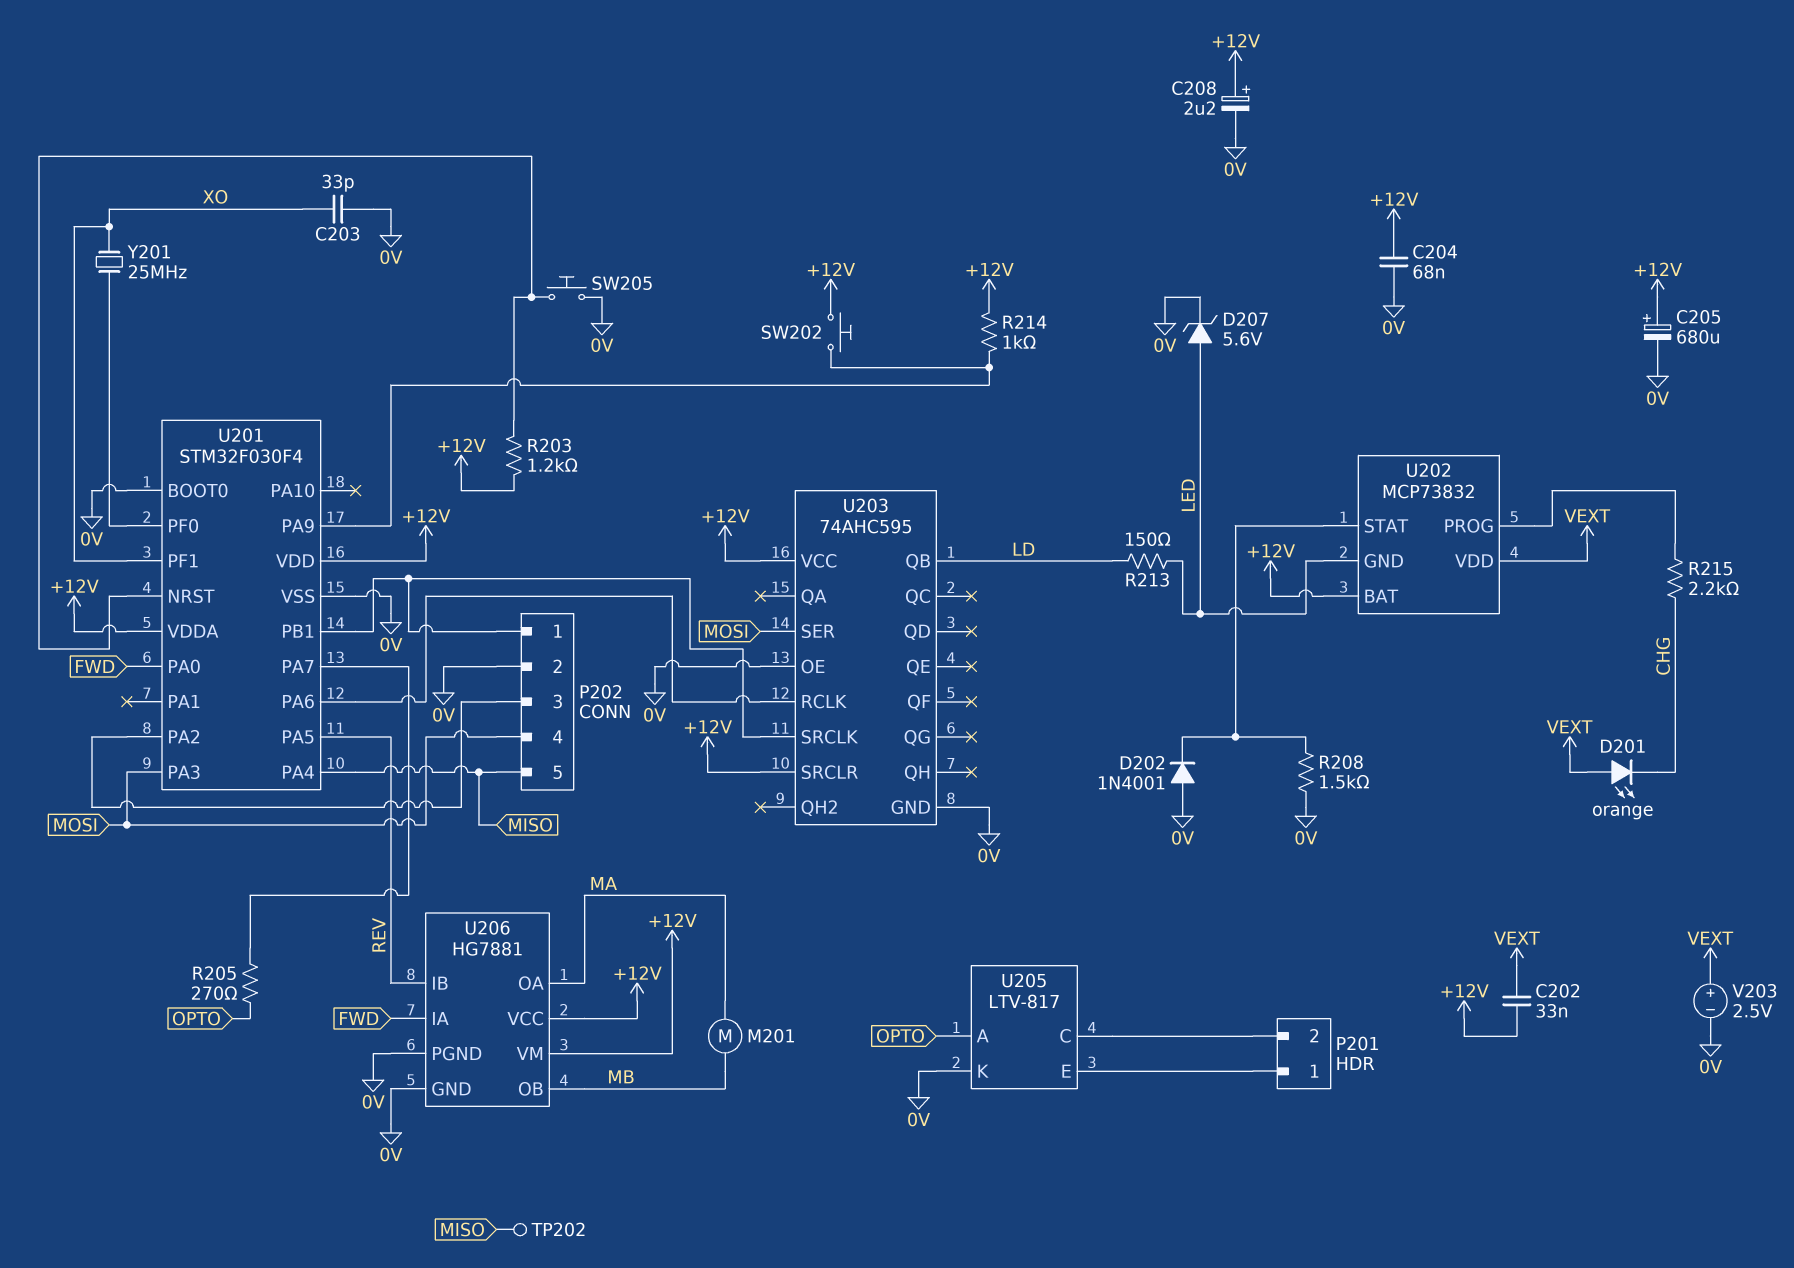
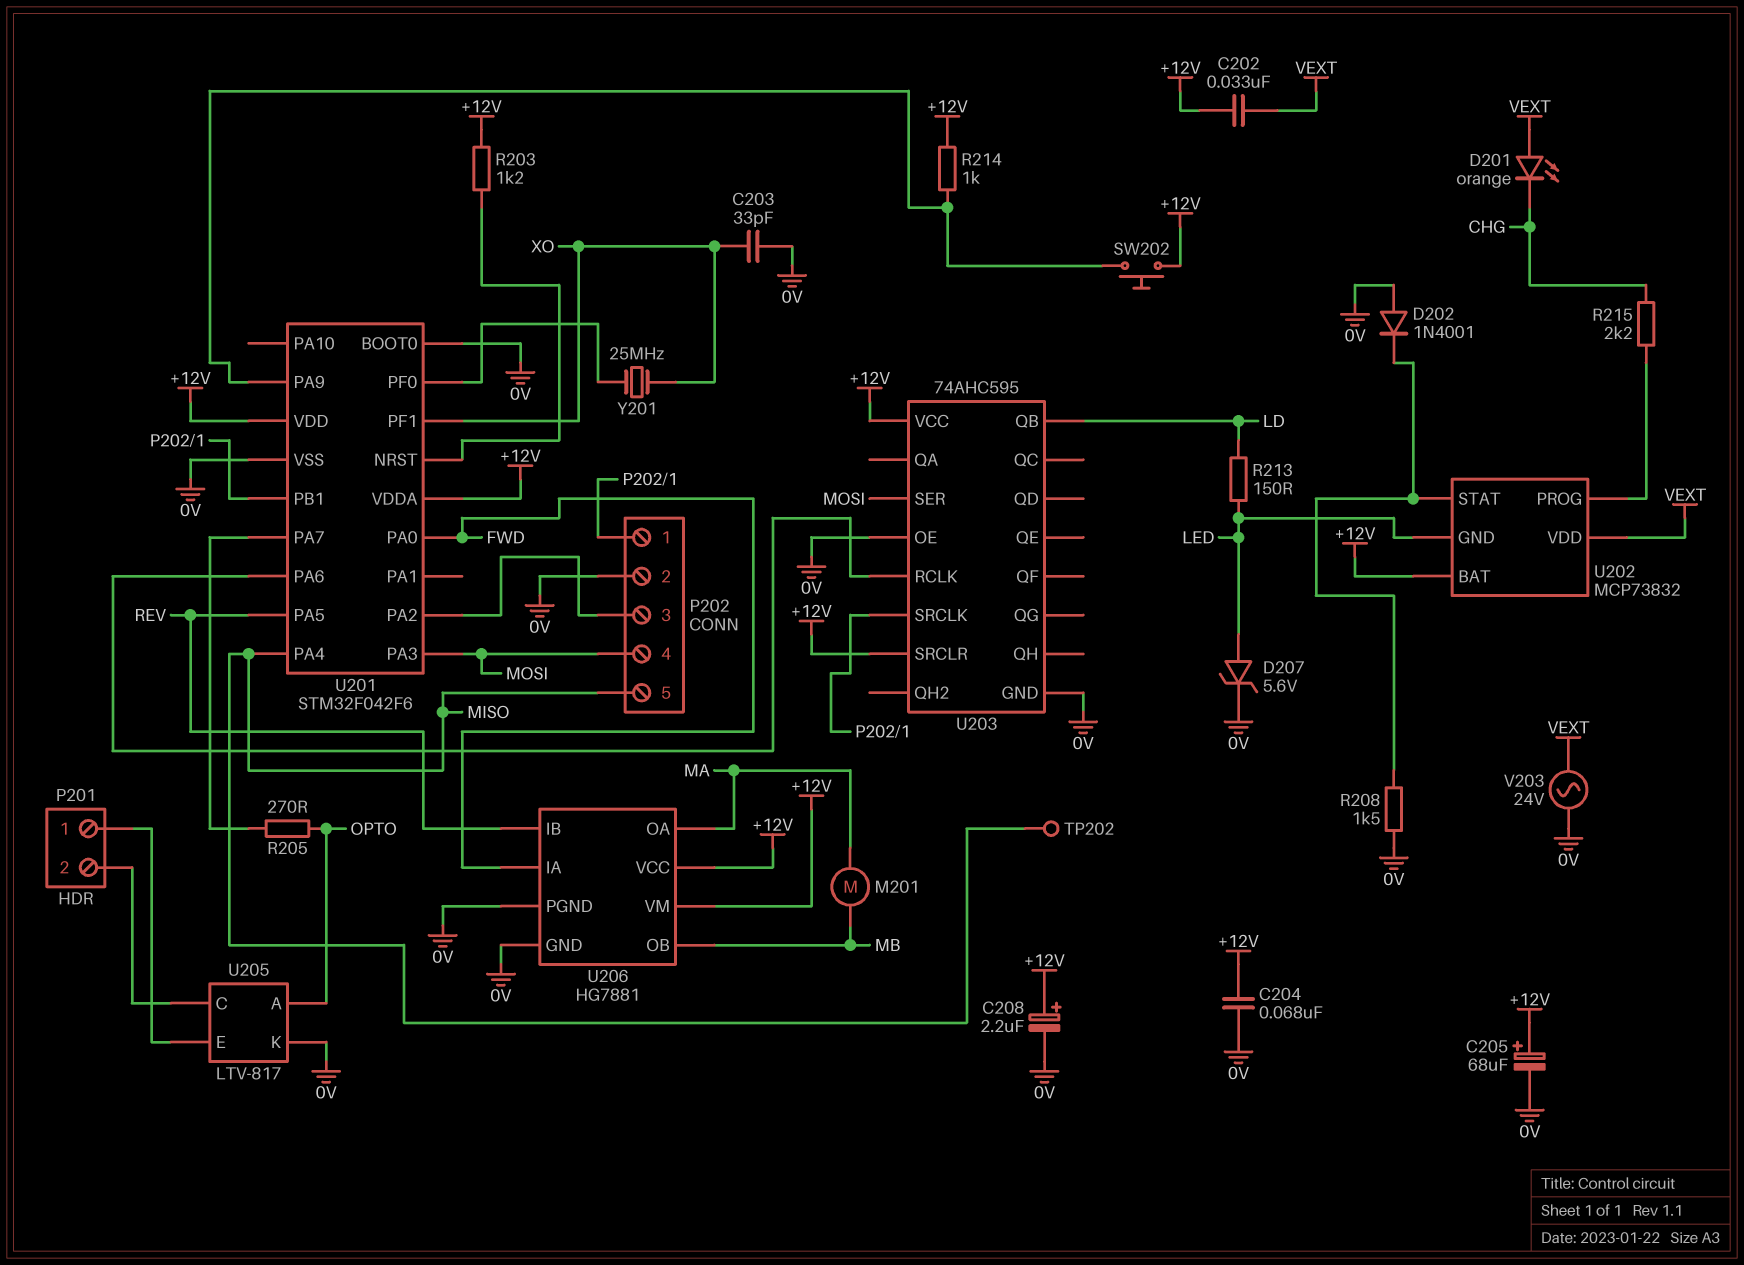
C205: 680uF (plus +12V, minus 0V) -> 68uF (plus +12V, minus 0V)
SW205: button (0V, U201/NRST) -> none
U201: STM32F030F4 -> STM32F042F6
V203: 2.5V (plus VEXT, minus 0V) -> AC 24V (0V, VEXT)

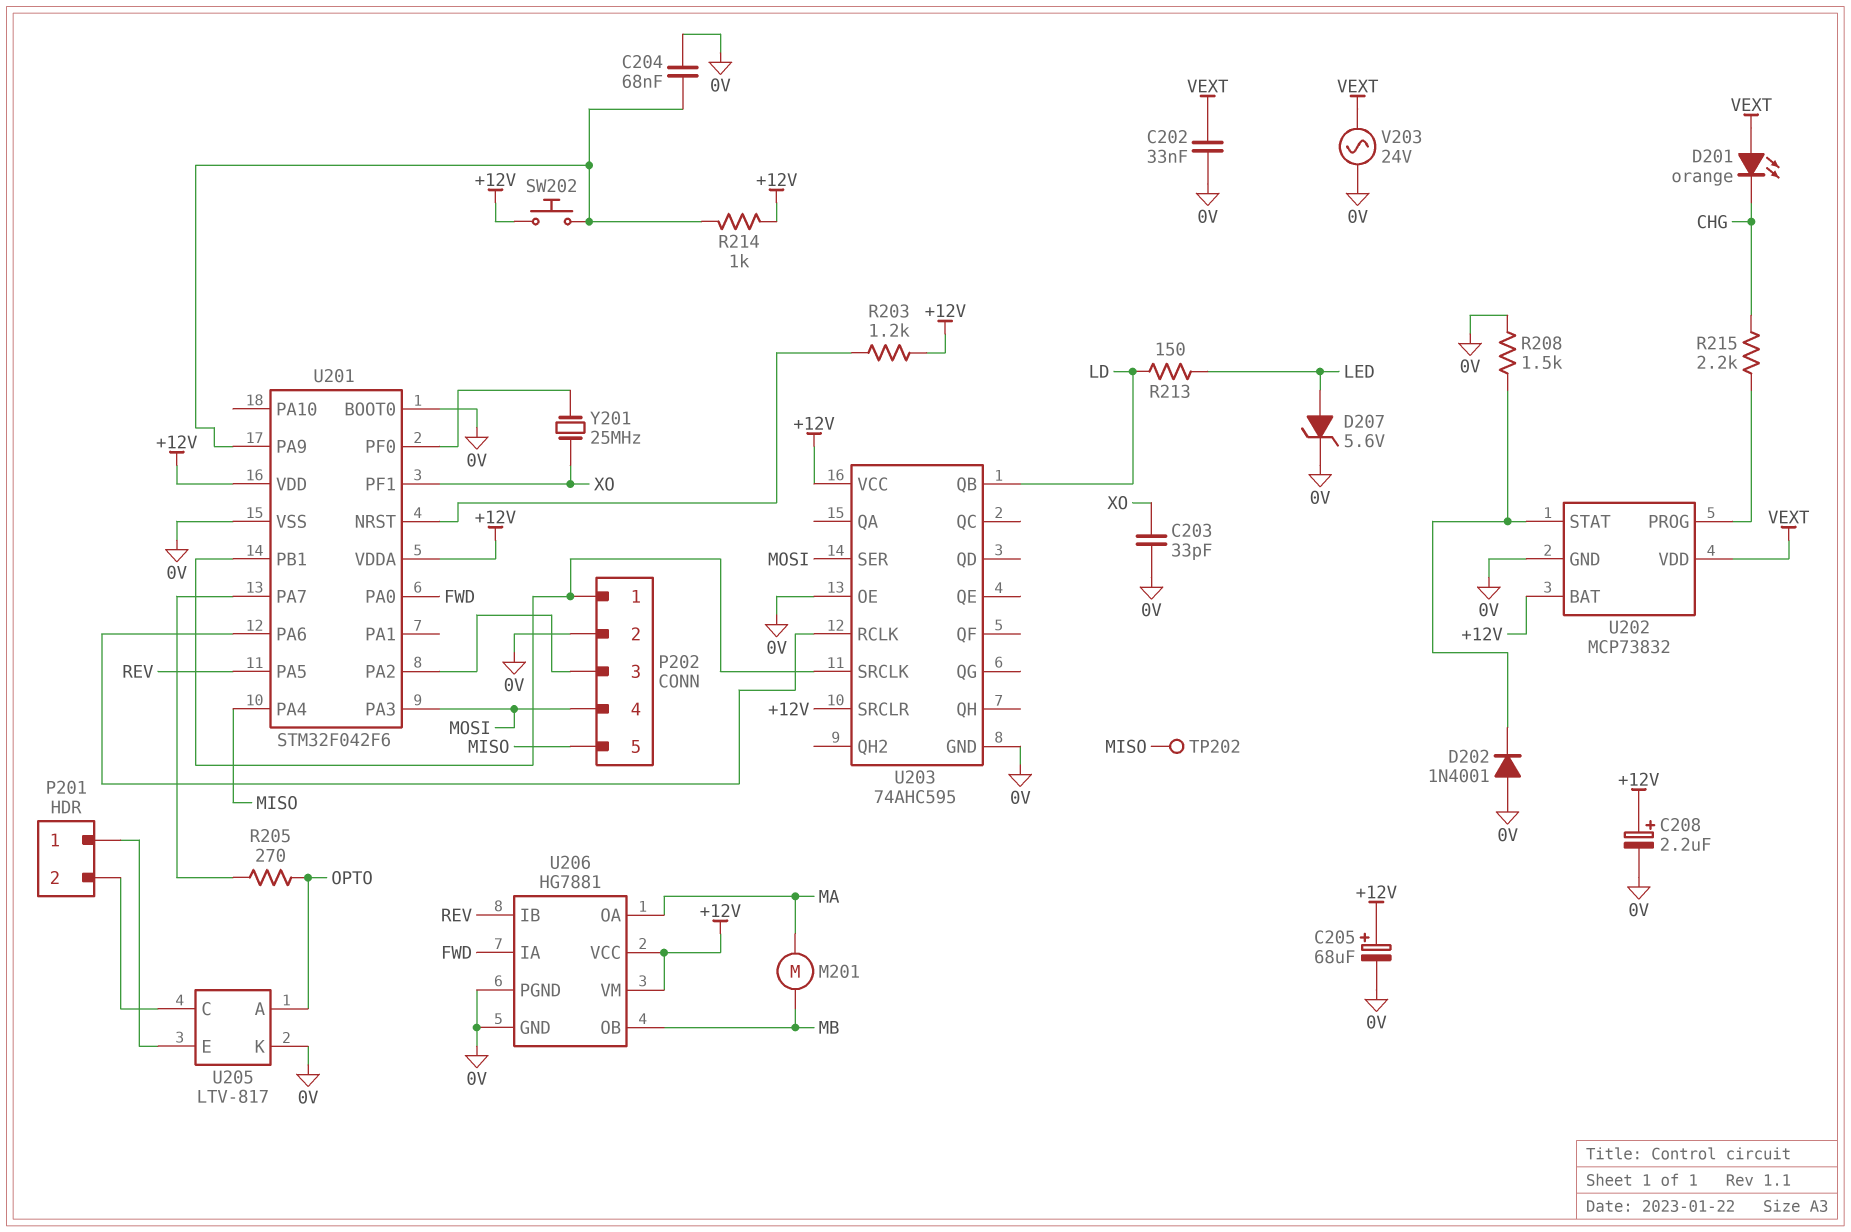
C202: 33nF (+12V, VEXT) -> 33nF (0V, VEXT)
C204: 68nF (+12V, 0V) -> 68nF (0V, U201/PA9)
U202 pin GND: LED -> 0V

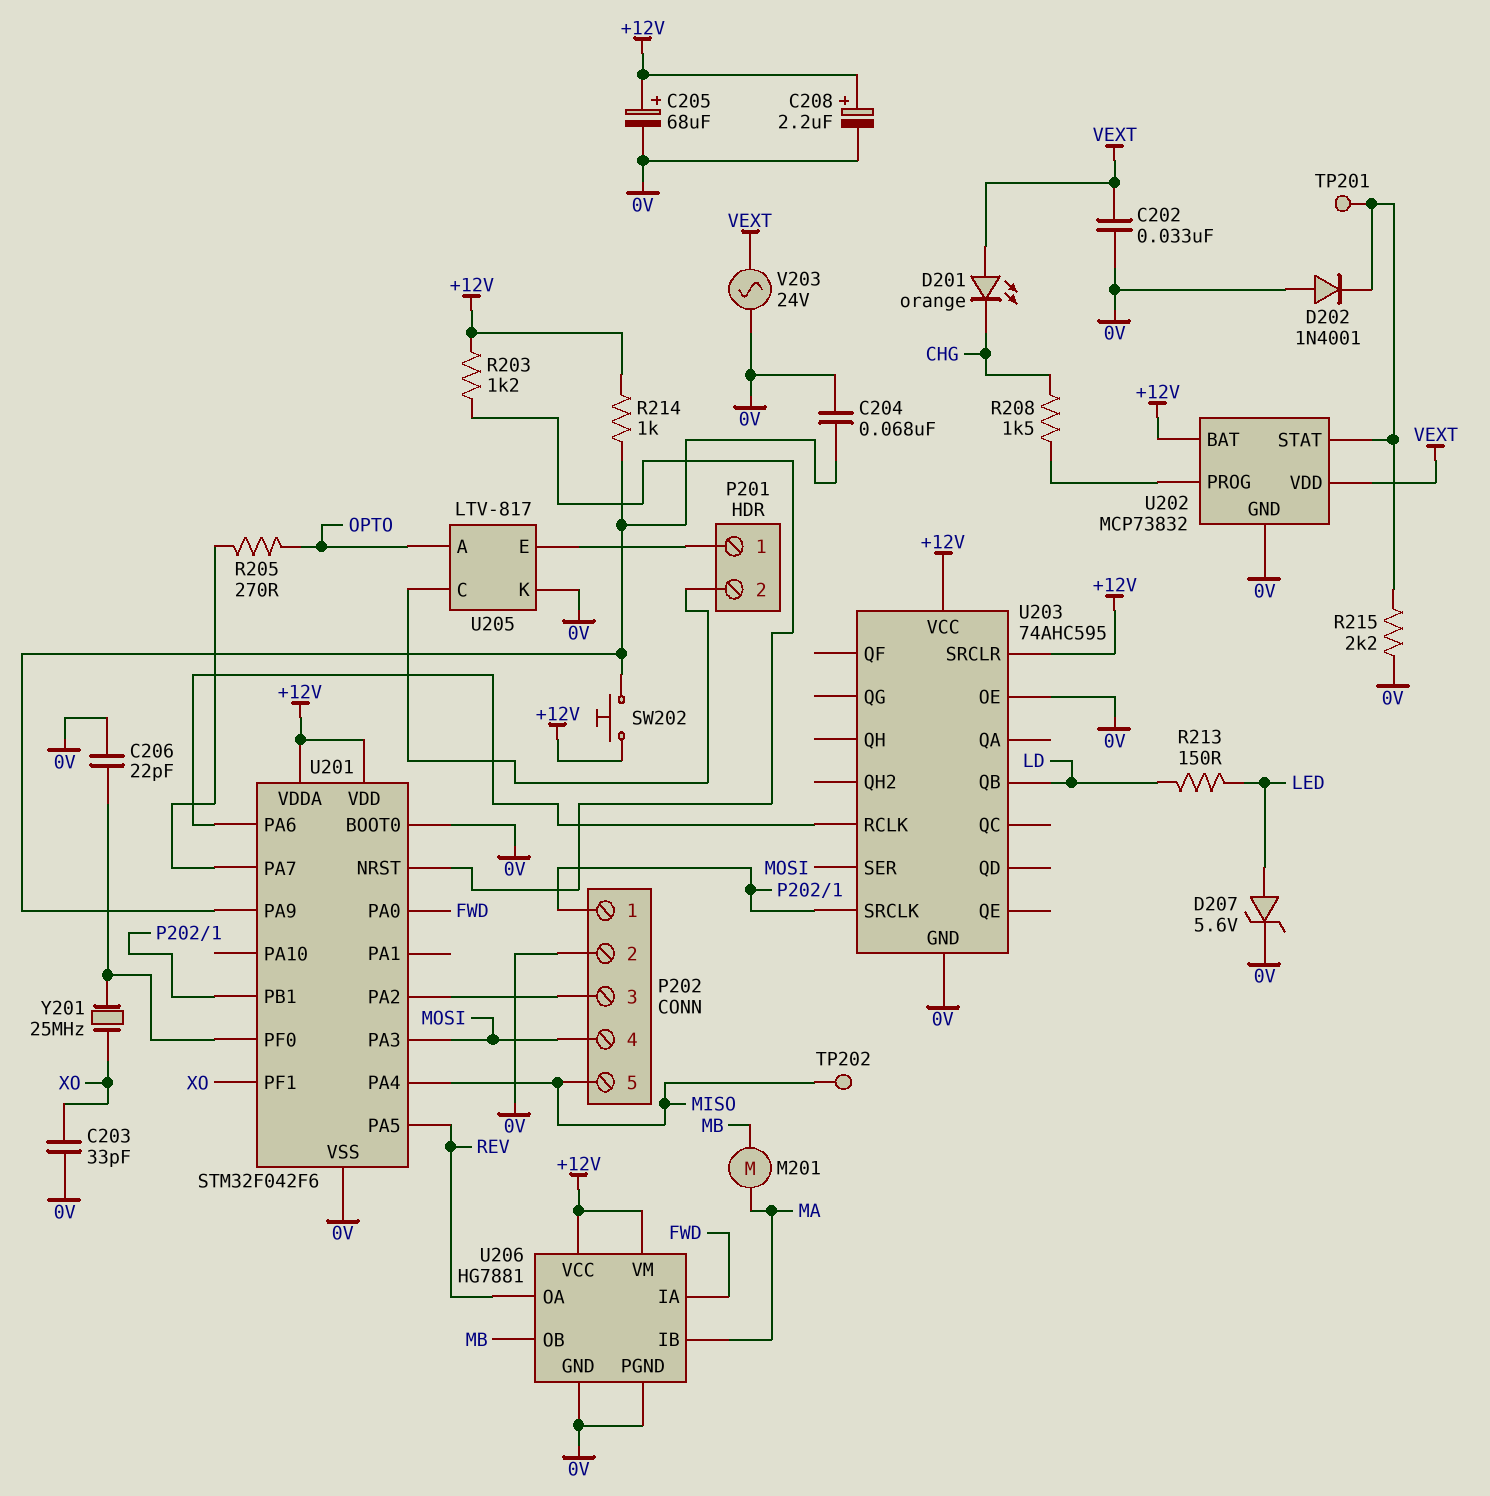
C206: none -> 22pF (0V, U201/PF0)
R208: 1.5k (0V, U202/STAT) -> 1.5k (CHG, U202/PROG)
R215: 2.2k (CHG, U202/PROG) -> 2.2k (0V, U202/STAT)
TP201: none -> test point (U202/STAT)
U206 pin IB: REV -> MA
U206 pin OA: MA -> REV

